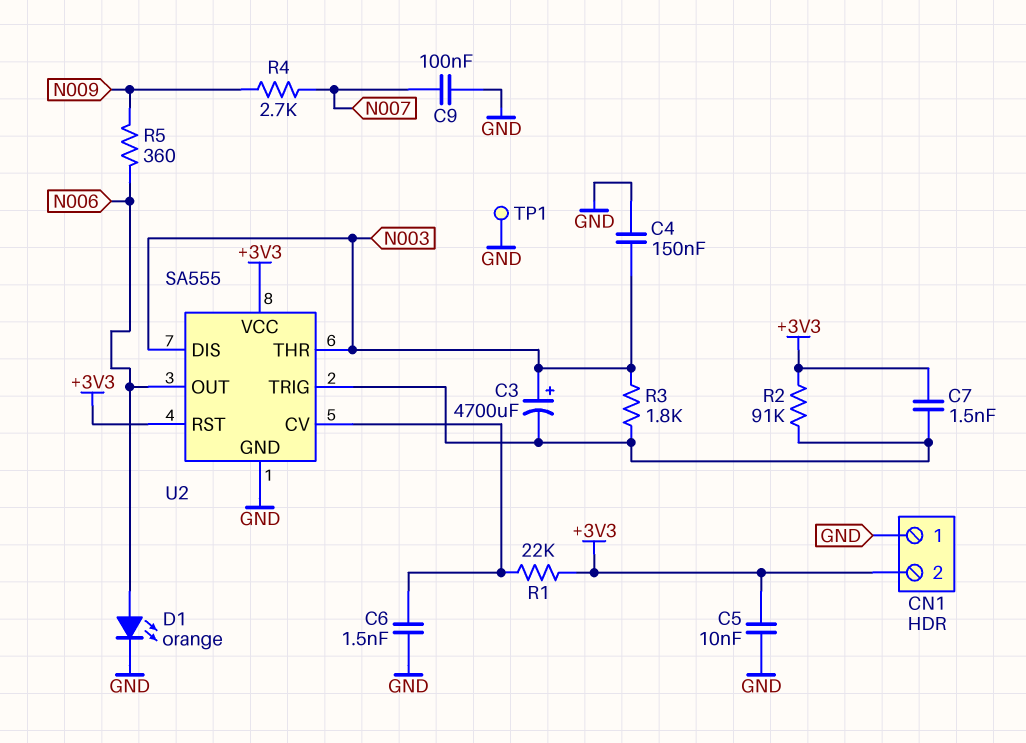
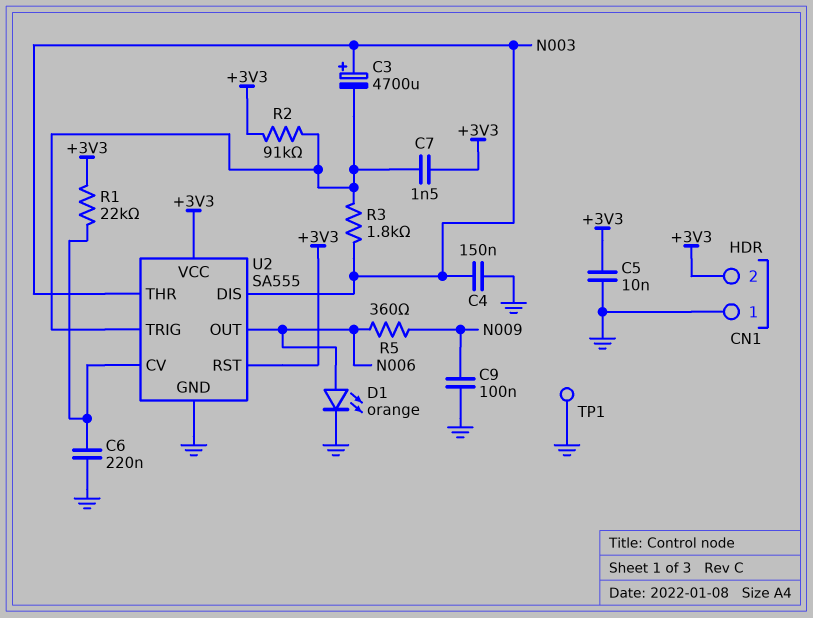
C6: 1.5nF (GND, U2/CV) -> 220nF (GND, U2/CV)
C9: 100nF (GND, N007) -> 100nF (GND, N009)
R4: 2.7k (N007, N009) -> none

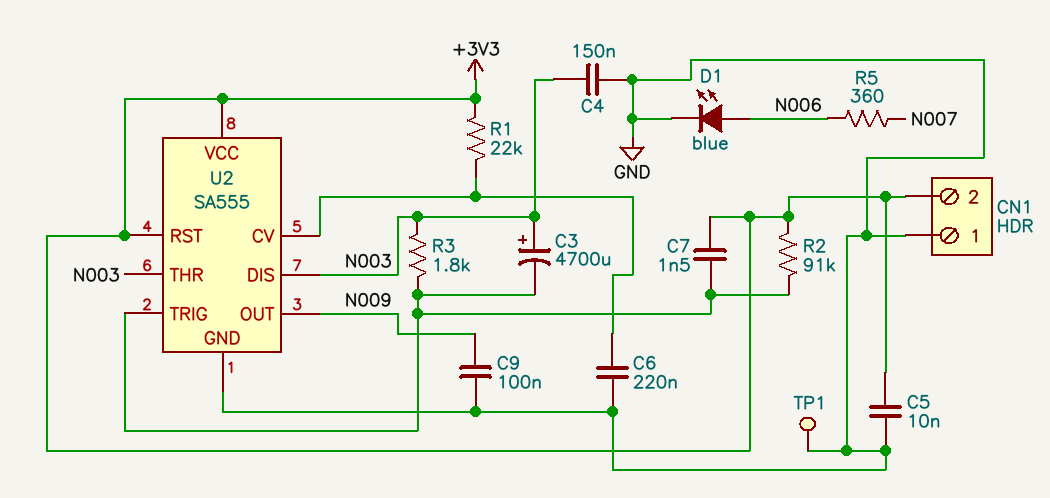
D1: LED orange (A N006, K GND) -> LED blue (A N006, K GND)
R5: 360 (N006, N009) -> 360 (N006, N007)
U2 pin OUT: N006 -> N009

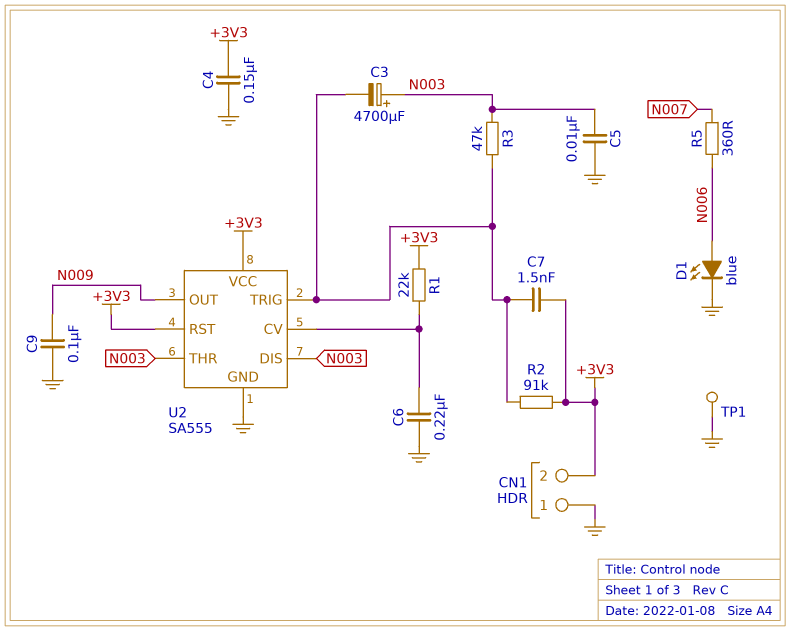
C4: 150nF (GND, N003) -> 150nF (+3V3, GND)
C5: 10nF (+3V3, GND) -> 10nF (GND, N003)
R3: 1.8k (N003, U2/TRIG) -> 47k (N003, U2/TRIG)

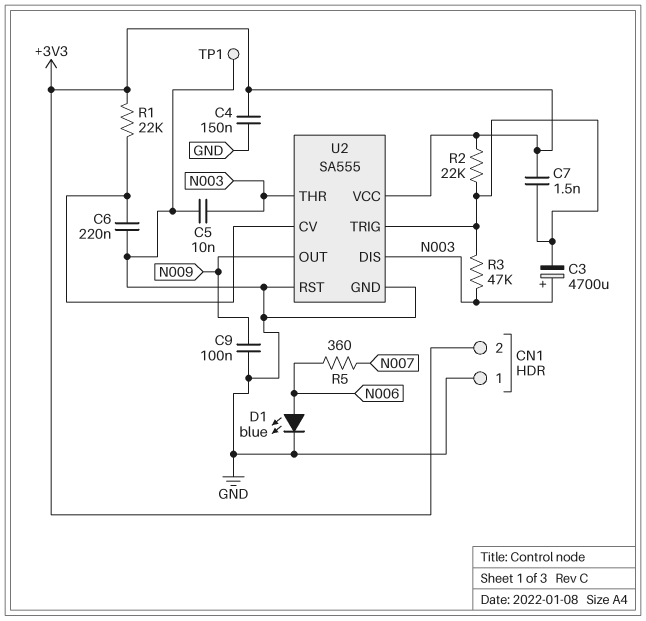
R2: 91k (+3V3, U2/TRIG) -> 22k (+3V3, U2/TRIG)
U2 pin RST: +3V3 -> GND

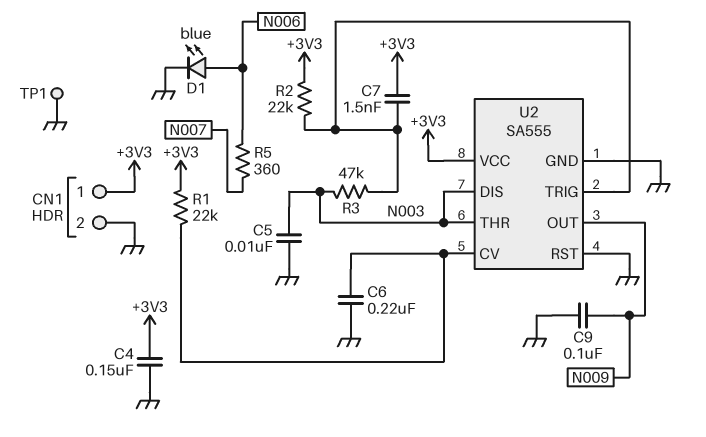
C3: 4700uF (plus N003, minus U2/TRIG) -> none
CN1 pin 1: GND -> +3V3
CN1 pin 2: +3V3 -> GND

